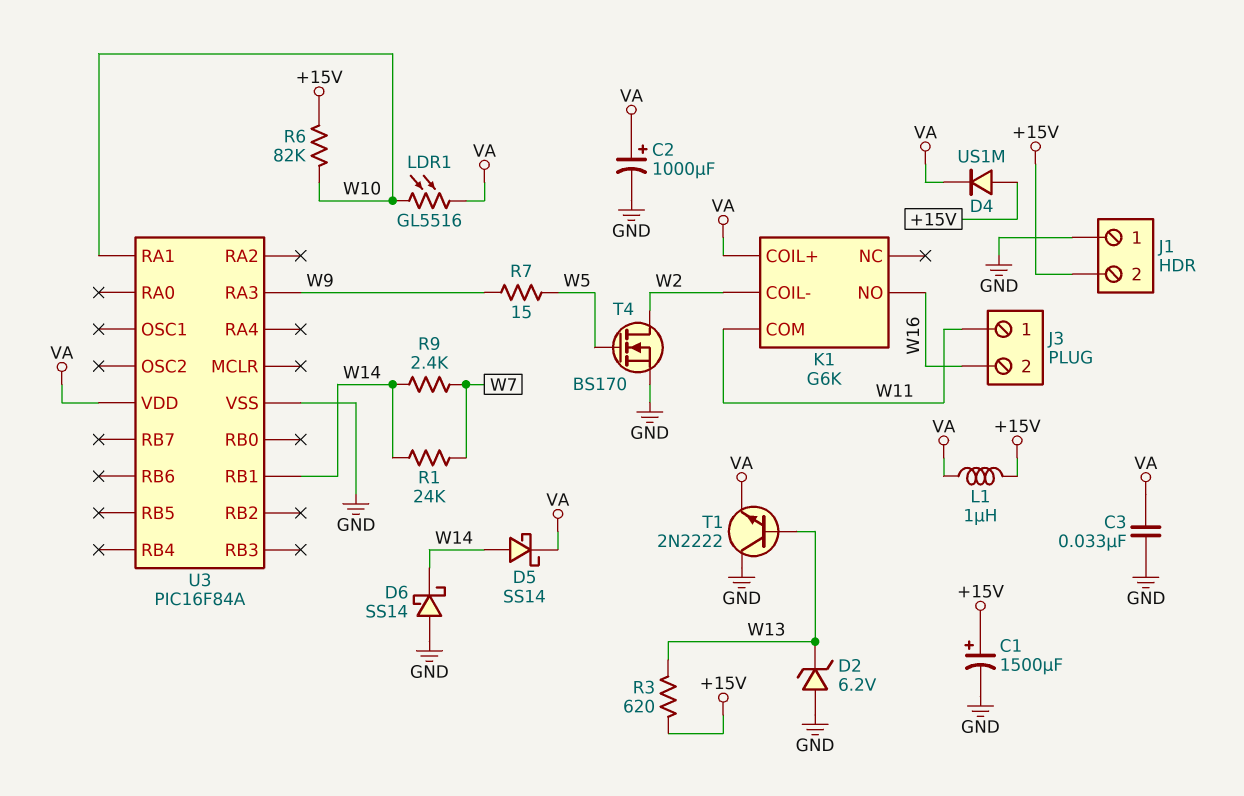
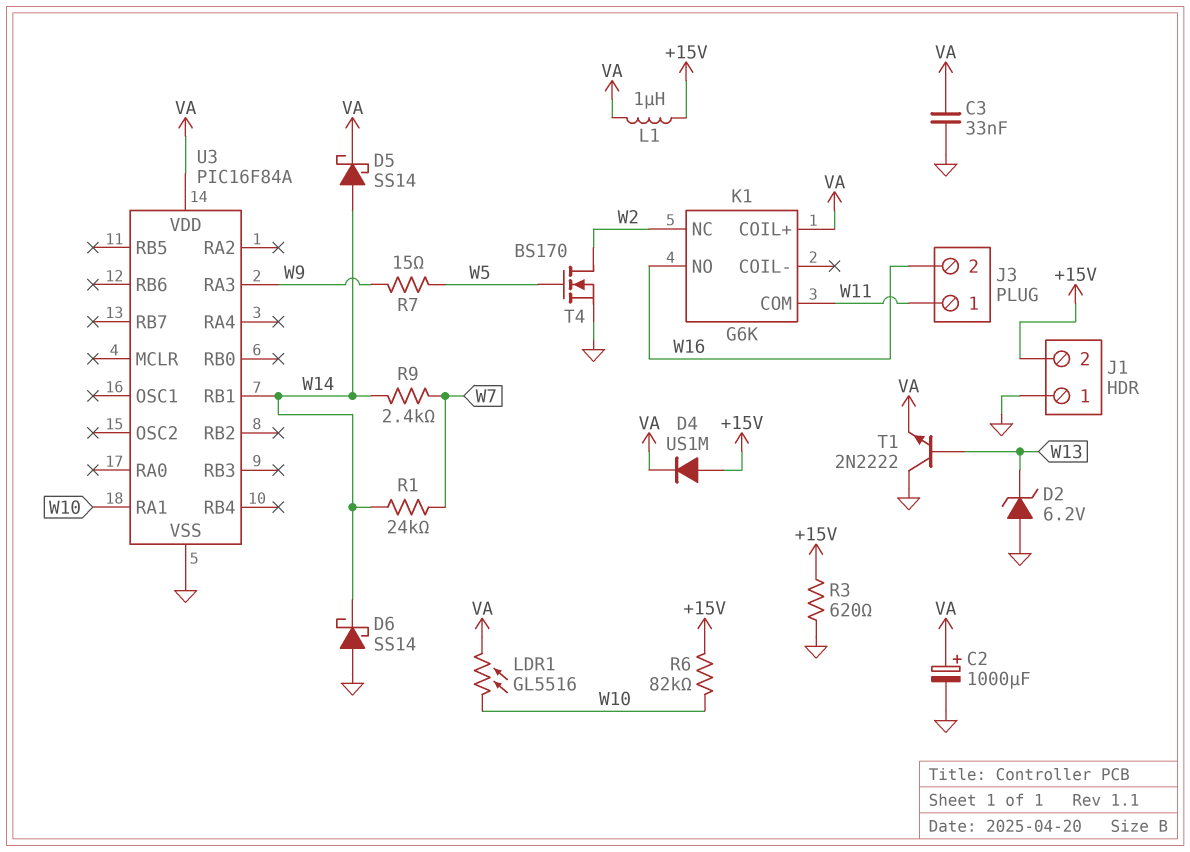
C1: 1500uF (plus +15V, minus GND) -> none
K1 pin COIL-: W2 -> none
K1 pin NC: none -> W2
R3: 620 (+15V, W13) -> 620 (+15V, GND)

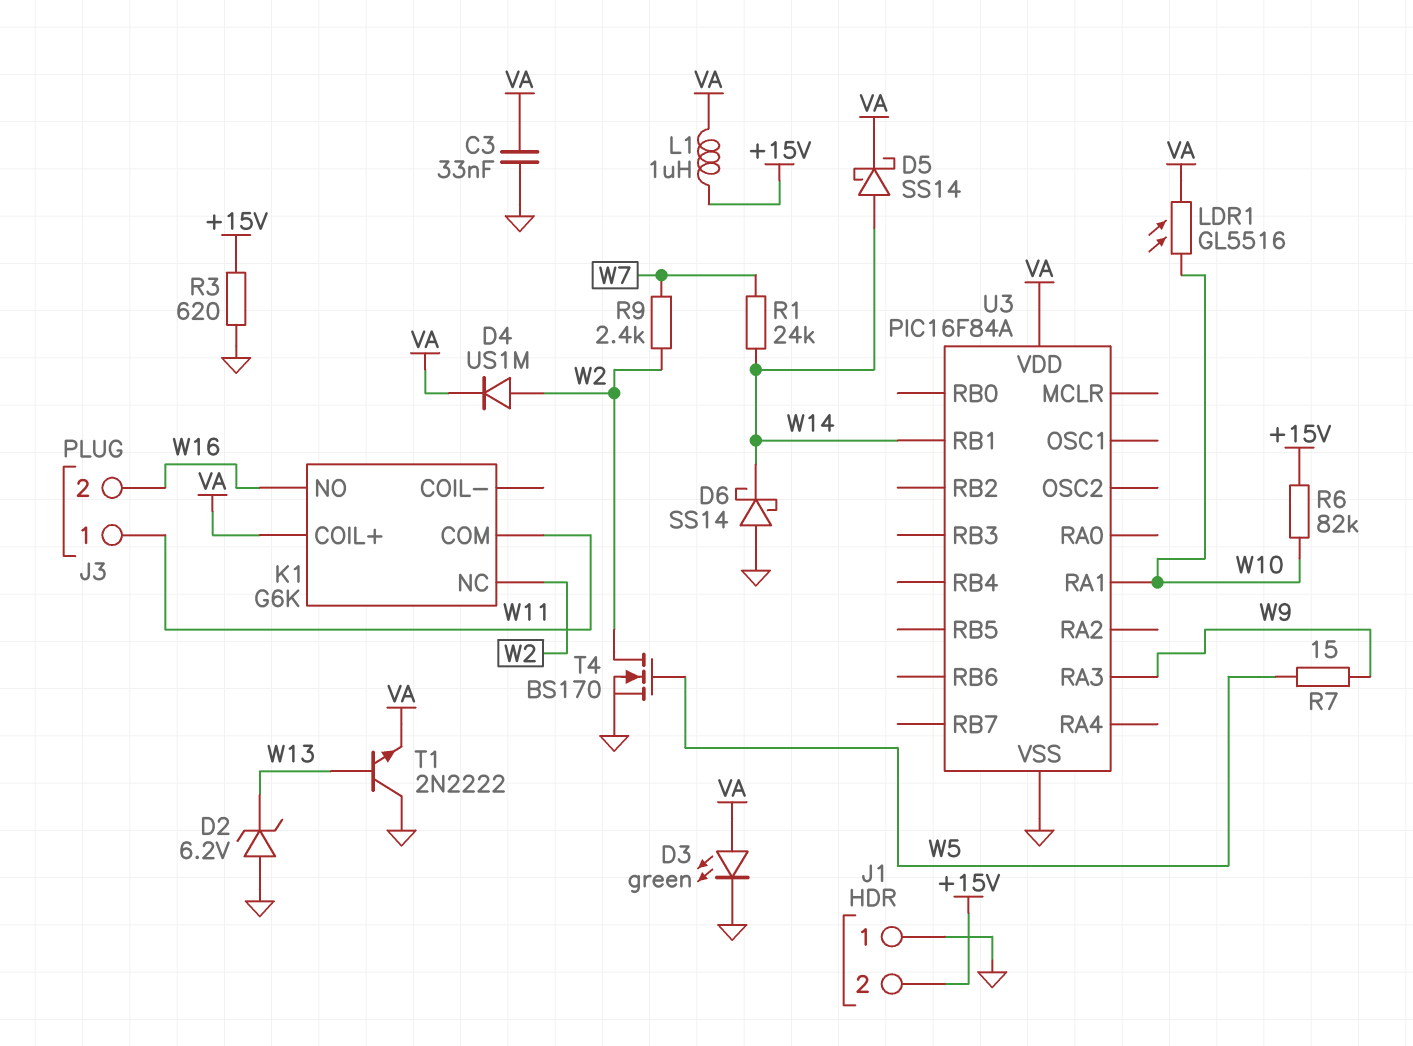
C2: 1000uF (plus VA, minus GND) -> none
D3: none -> LED green (A VA, K GND)
D4: diode US1M (A +15V, K VA) -> diode US1M (A W2, K VA)
R9: 2.4k (W7, W14) -> 2.4k (W2, W7)

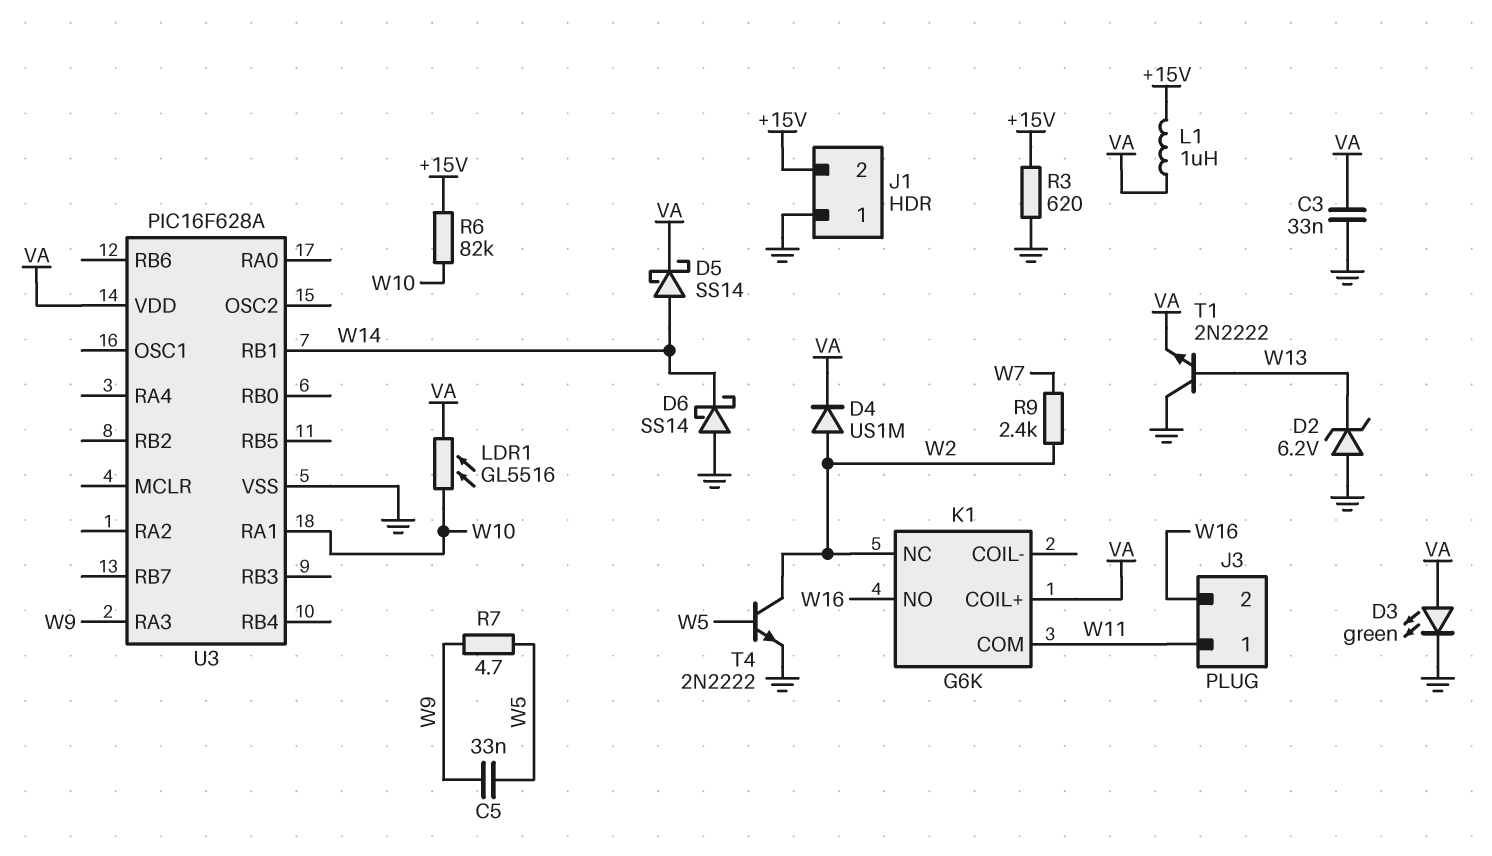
C5: none -> 33nF (W5, W9)
R1: 24k (W7, W14) -> none
R7: 15 (W5, W9) -> 4.7 (W5, W9)
T4: NMOS BS170 (G W5, D W2, S GND) -> NPN 2N2222 (B W5, C W2, E GND)
U3: PIC16F84A -> PIC16F628A

